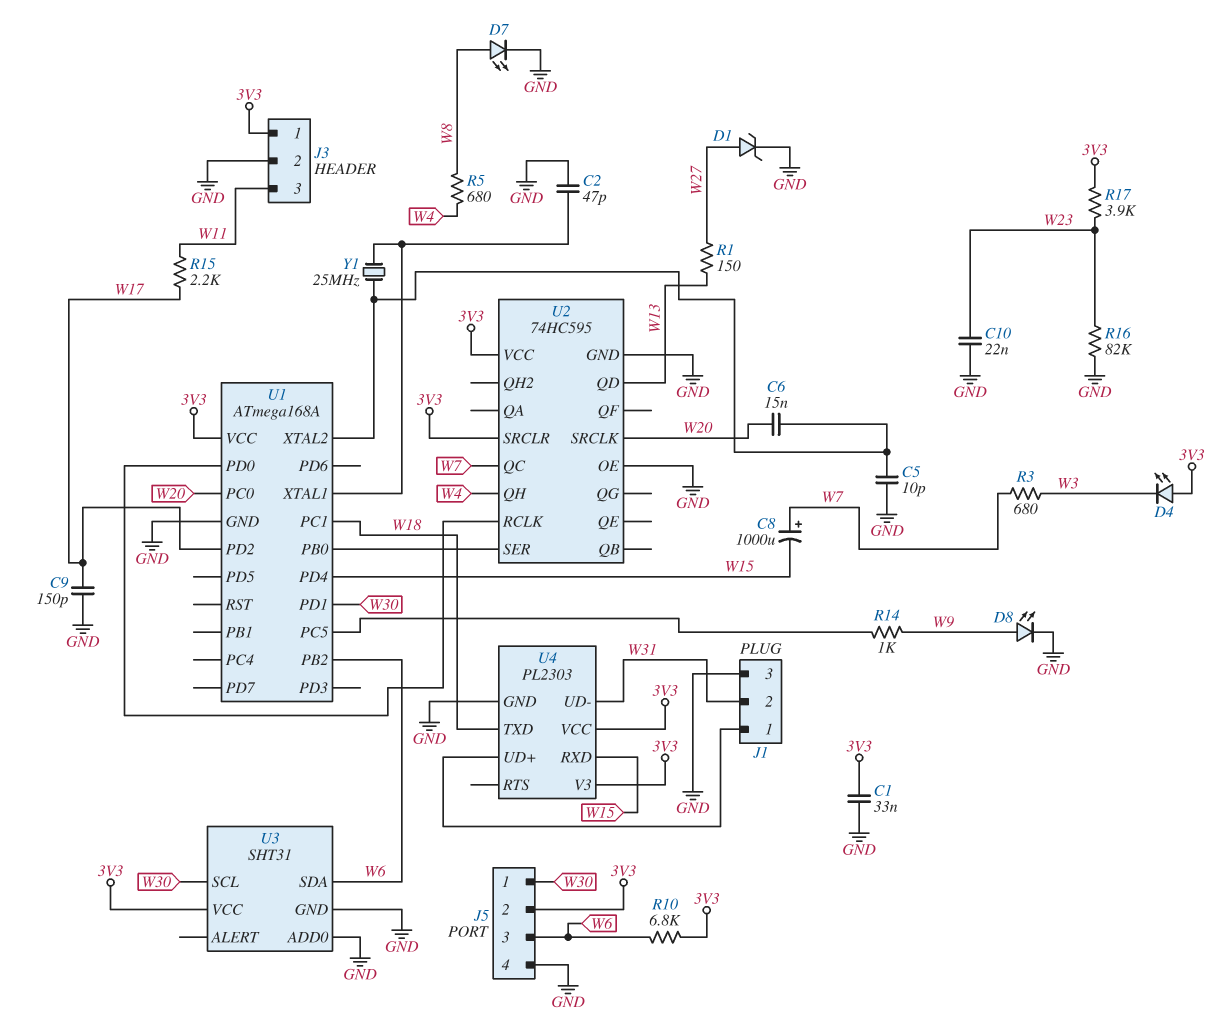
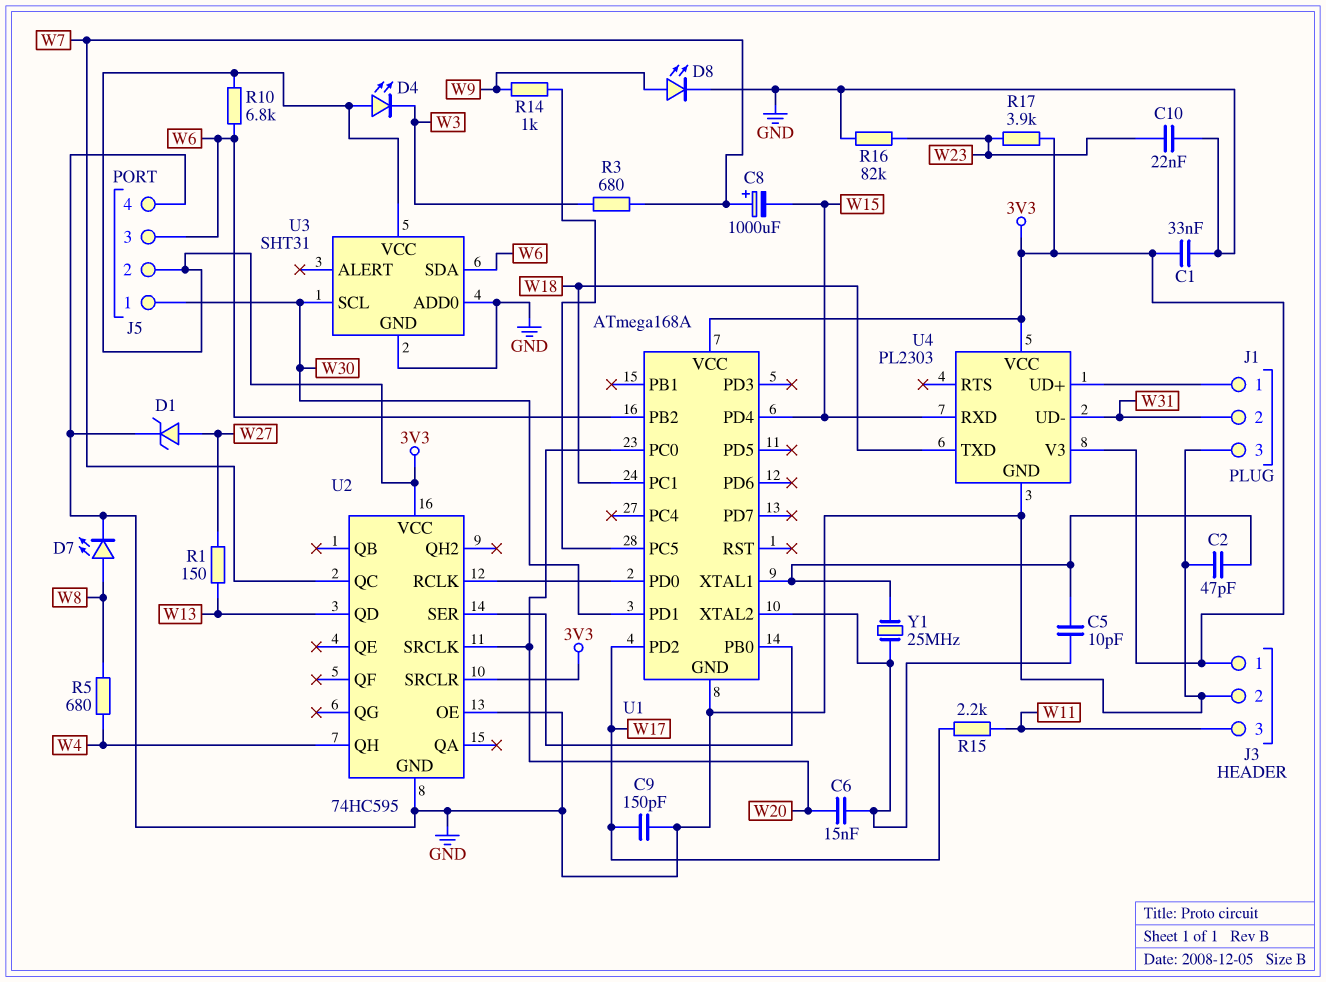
C5: 10pF (GND, U1/XTAL2) -> 10pF (U1/XTAL1, U1/XTAL2)

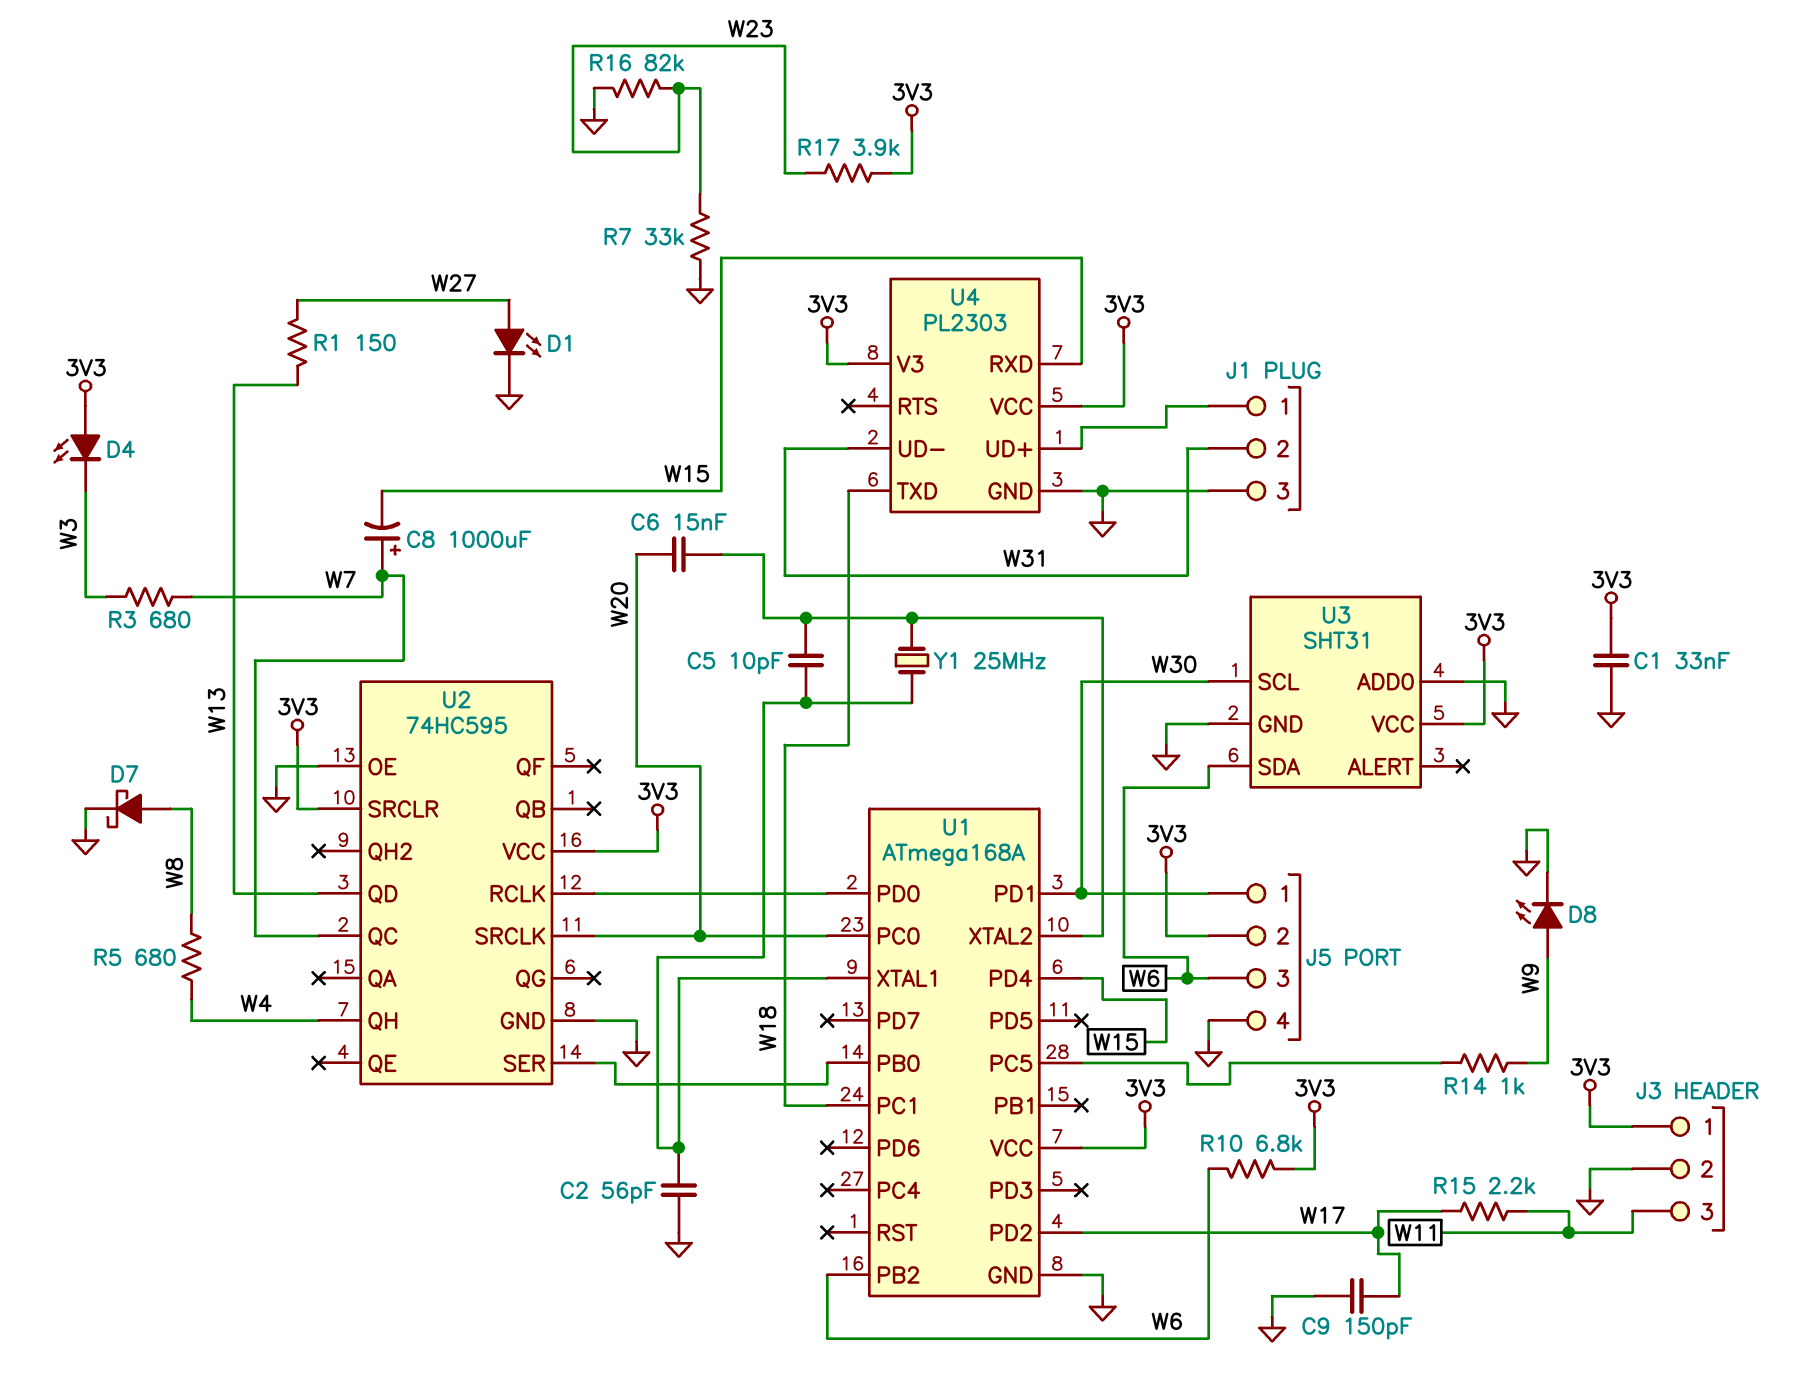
C2: 47pF (GND, U1/XTAL1) -> 56pF (GND, U1/XTAL1)
C10: 22nF (GND, W23) -> none
D1: zener (A W27, K GND) -> LED (A W27, K GND)
D7: LED (A W8, K GND) -> schottky (A W8, K GND)
R7: none -> 33k (GND, W23)

